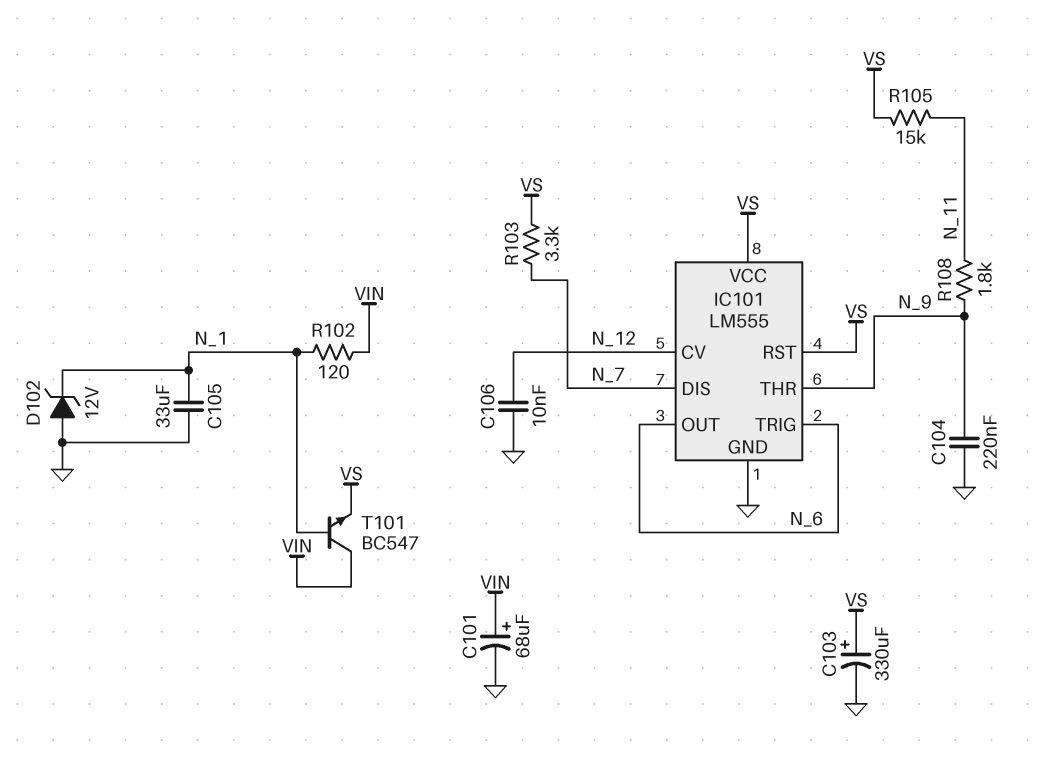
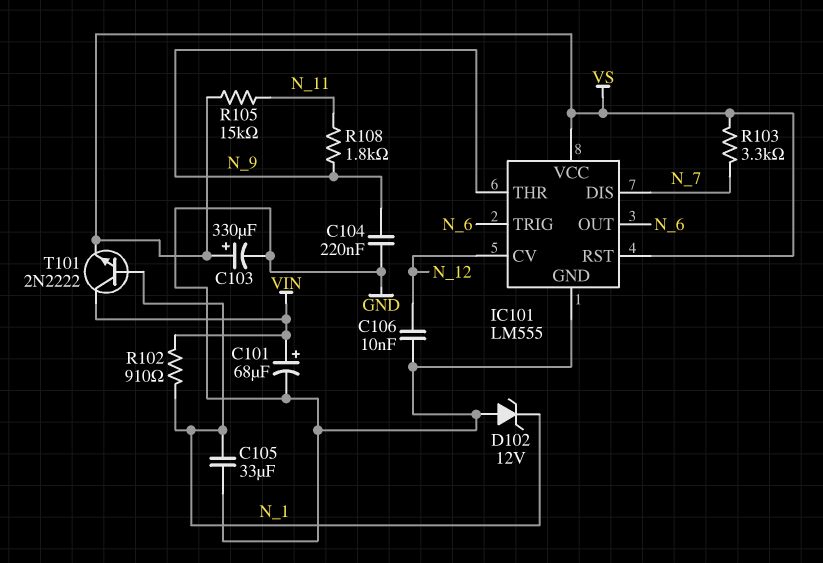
R102: 120 (N_1, VIN) -> 910 (N_1, VIN)
T101: NPN BC547 (B N_1, C VIN, E VS) -> NPN 2N2222 (B N_1, C VIN, E VS)

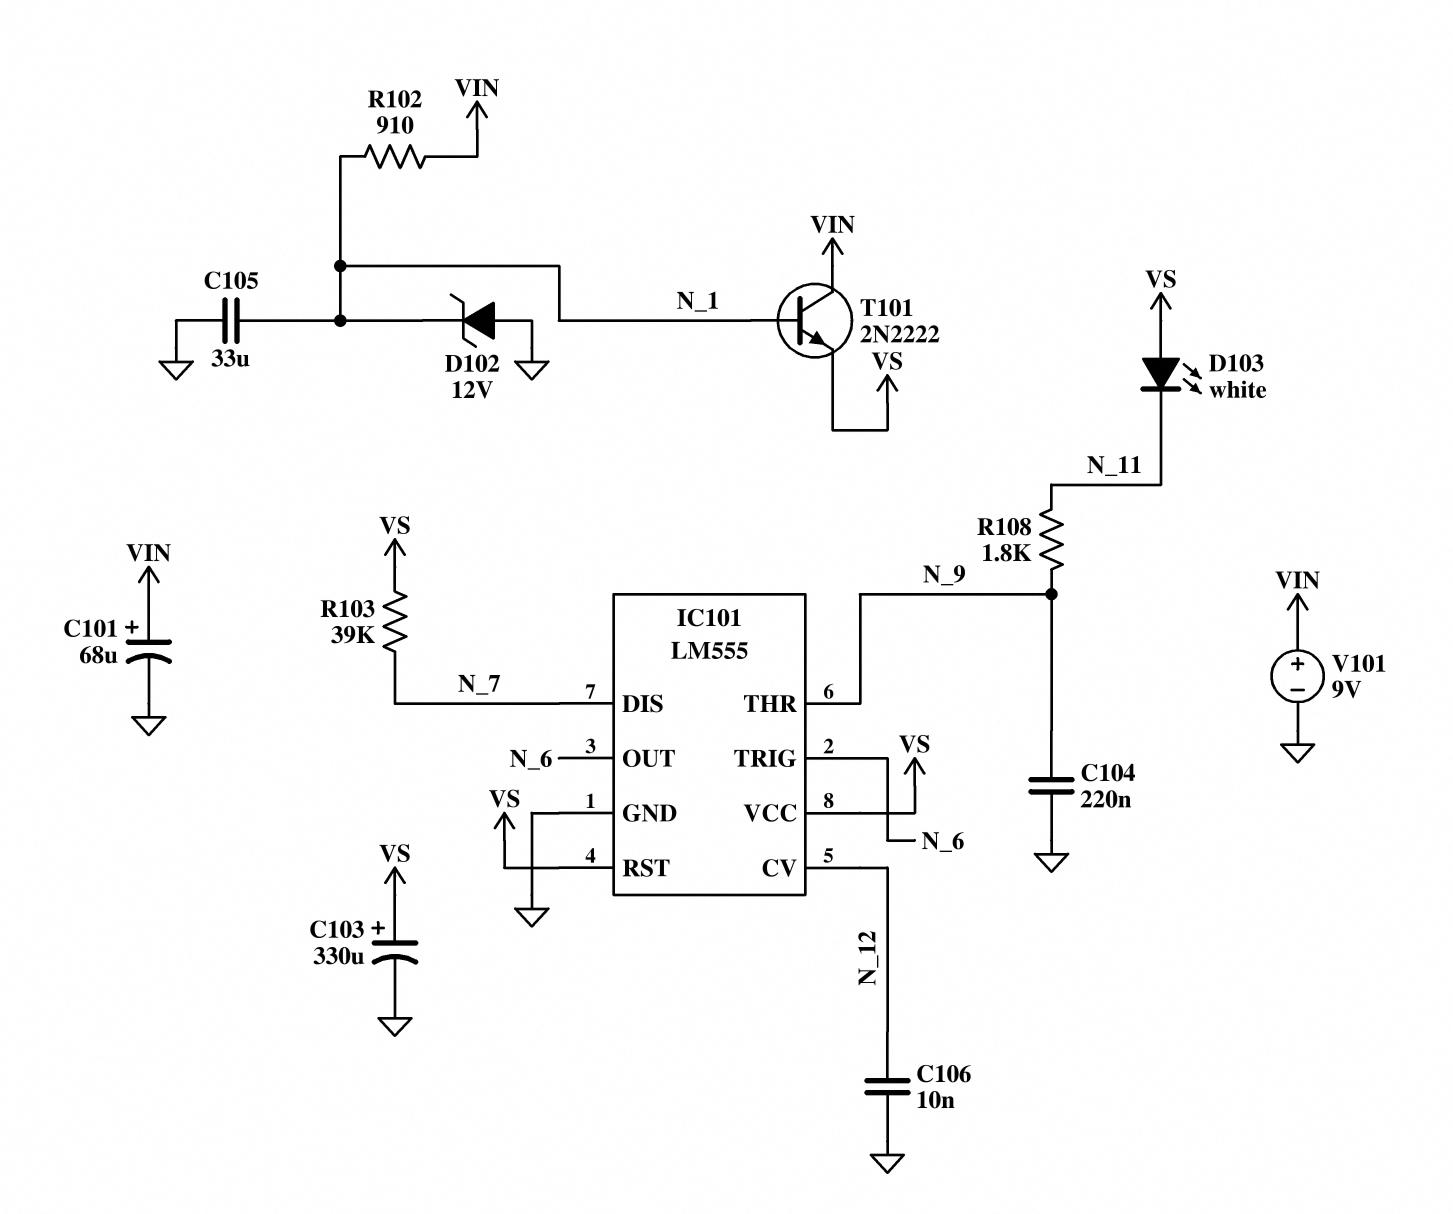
D103: none -> LED white (A VS, K N_11)
R103: 3.3k (N_7, VS) -> 39k (N_7, VS)
R105: 15k (N_11, VS) -> none
V101: none -> 9V (plus VIN, minus GND)

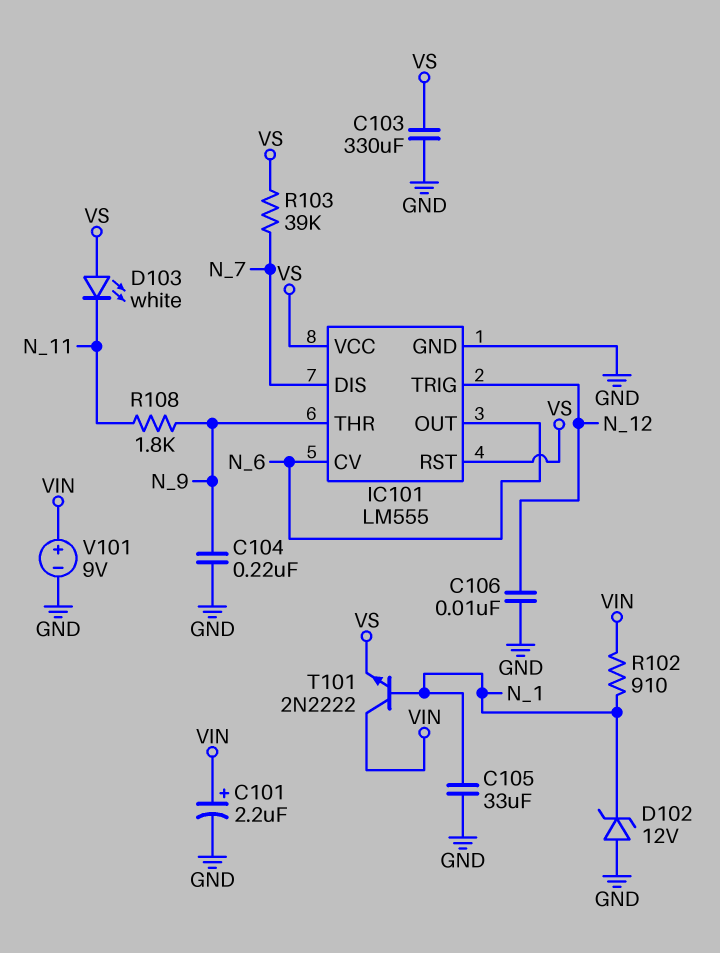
C101: 68uF (plus VIN, minus GND) -> 2.2uF (plus VIN, minus GND)
C103: 330uF (plus VS, minus GND) -> 330uF (GND, VS)
IC101 pin CV: N_12 -> N_6
IC101 pin TRIG: N_6 -> N_12

